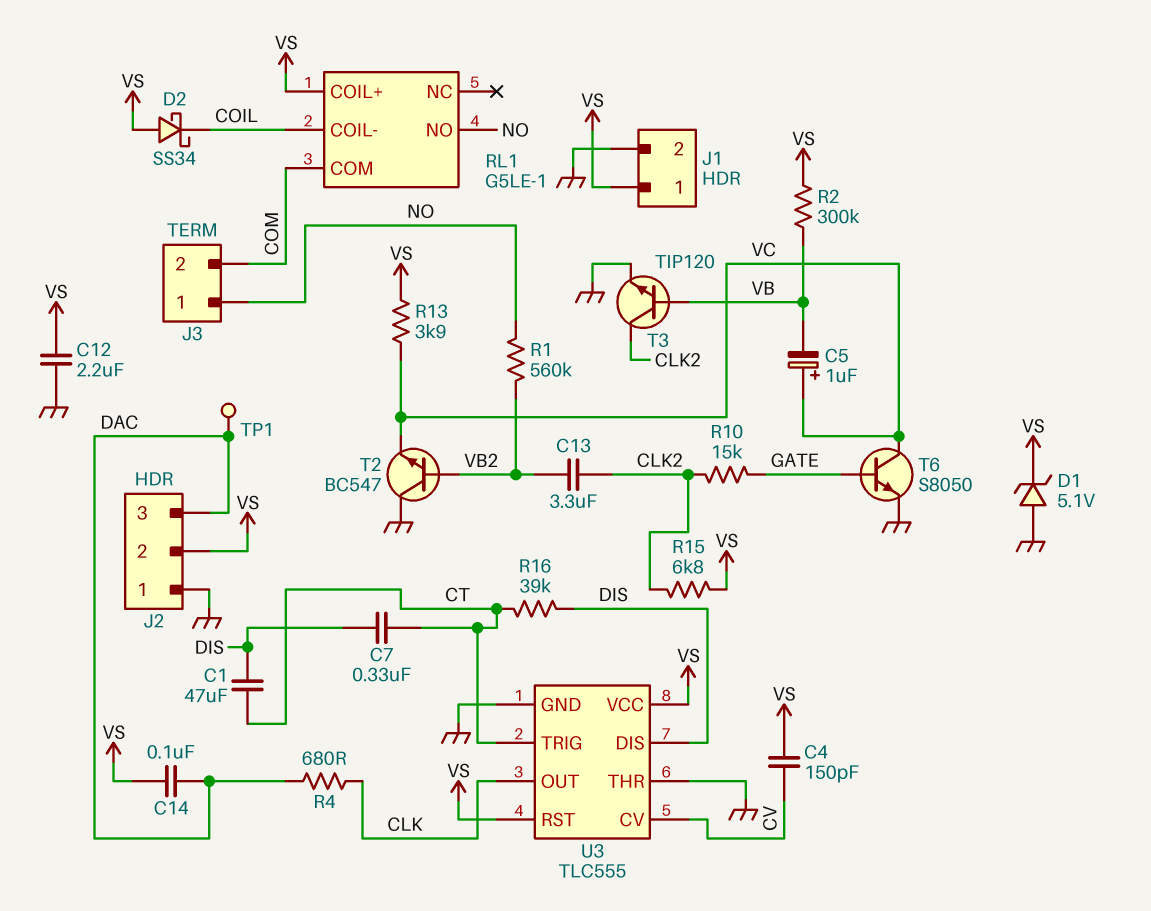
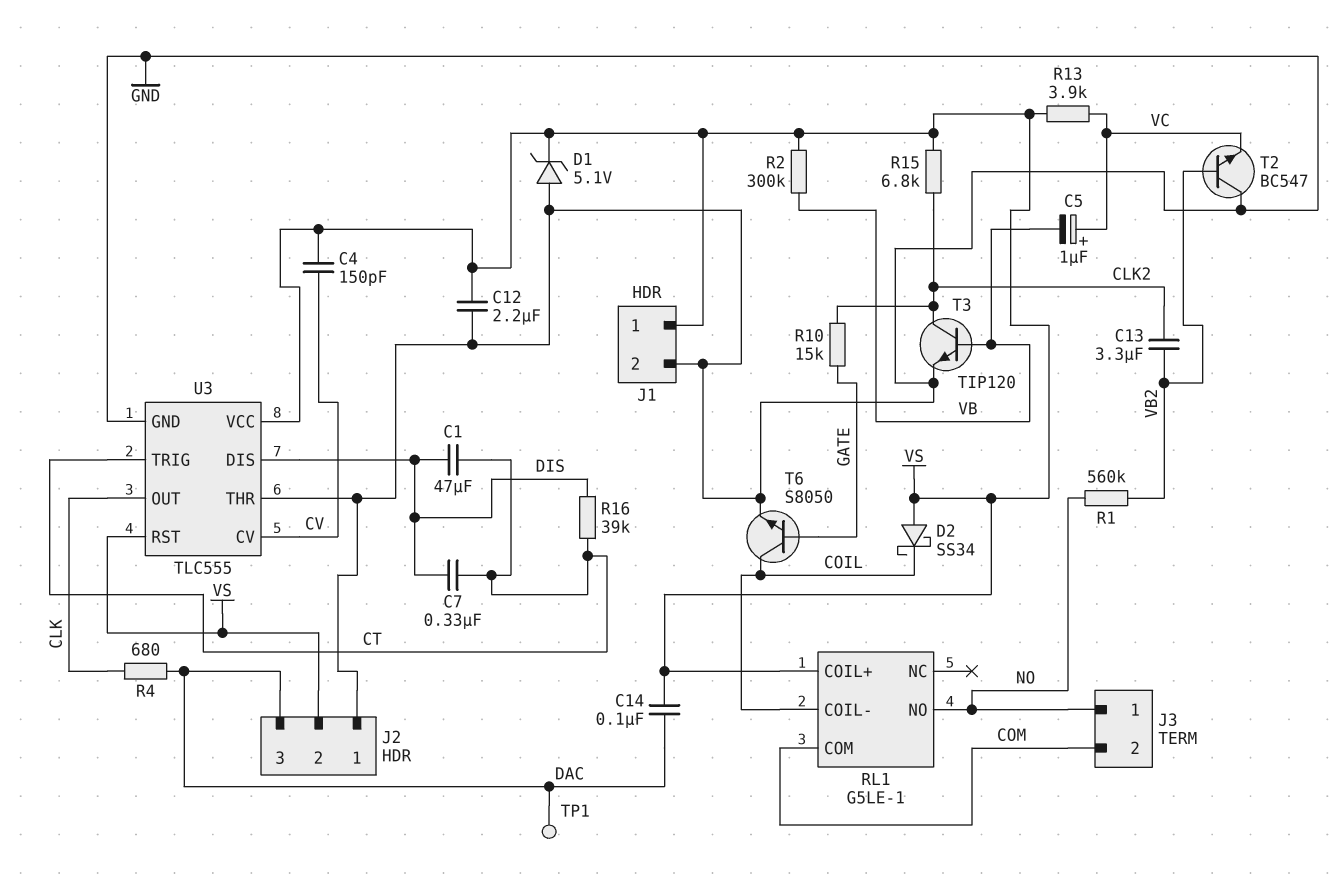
T6: NPN S8050 (B GATE, C VC, E GND) -> NPN S8050 (B GATE, C COIL, E GND)

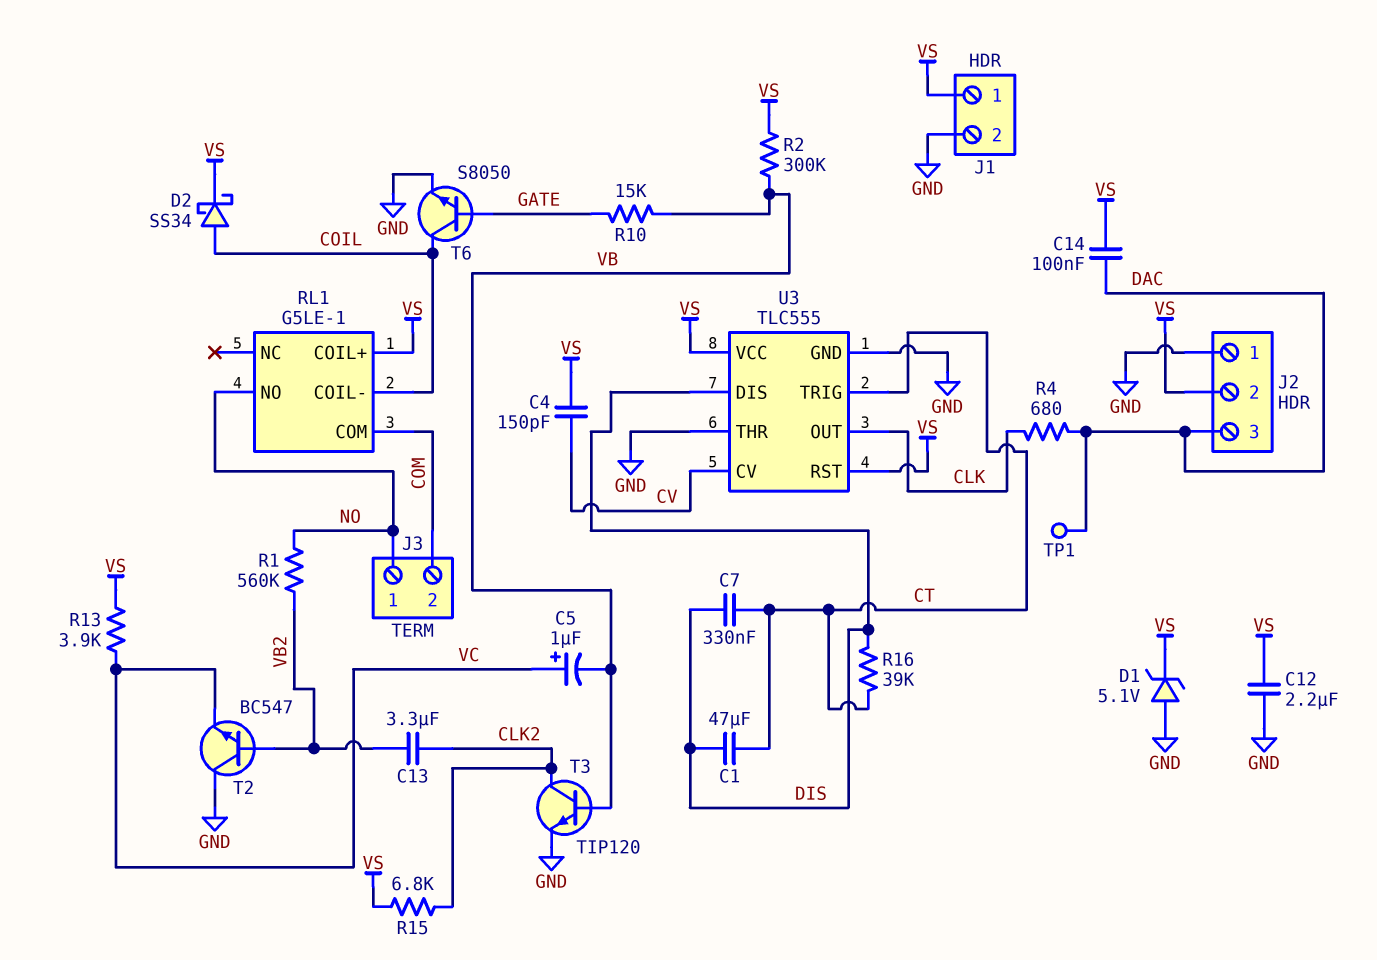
D2: schottky SS34 (A VS, K COIL) -> schottky SS34 (A COIL, K VS)
R10: 15k (CLK2, GATE) -> 15k (GATE, VB)

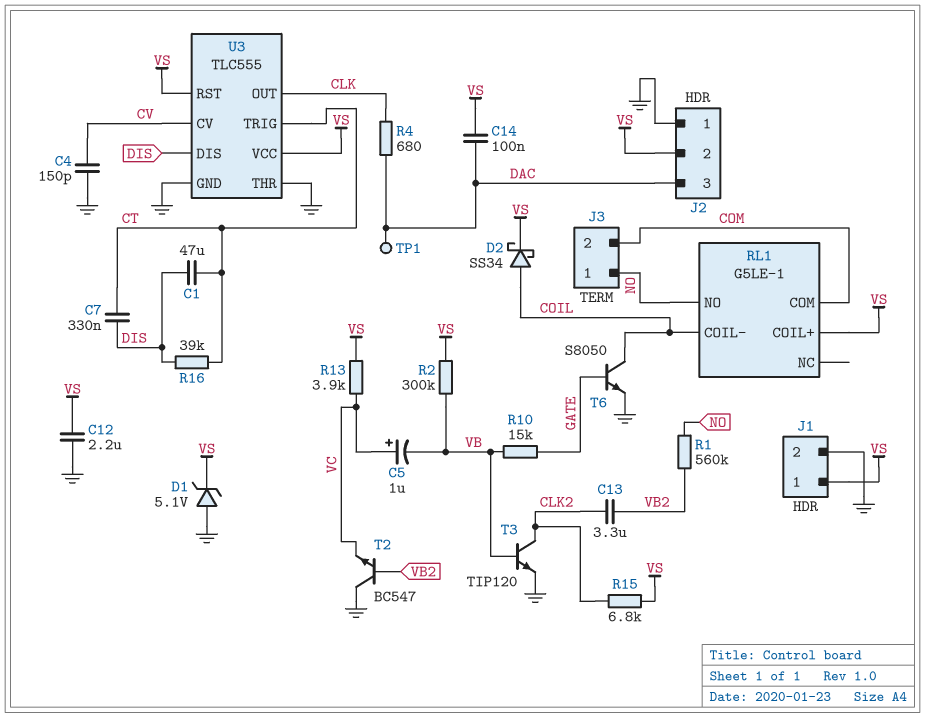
C4: 150pF (CV, VS) -> 150pF (CV, GND)

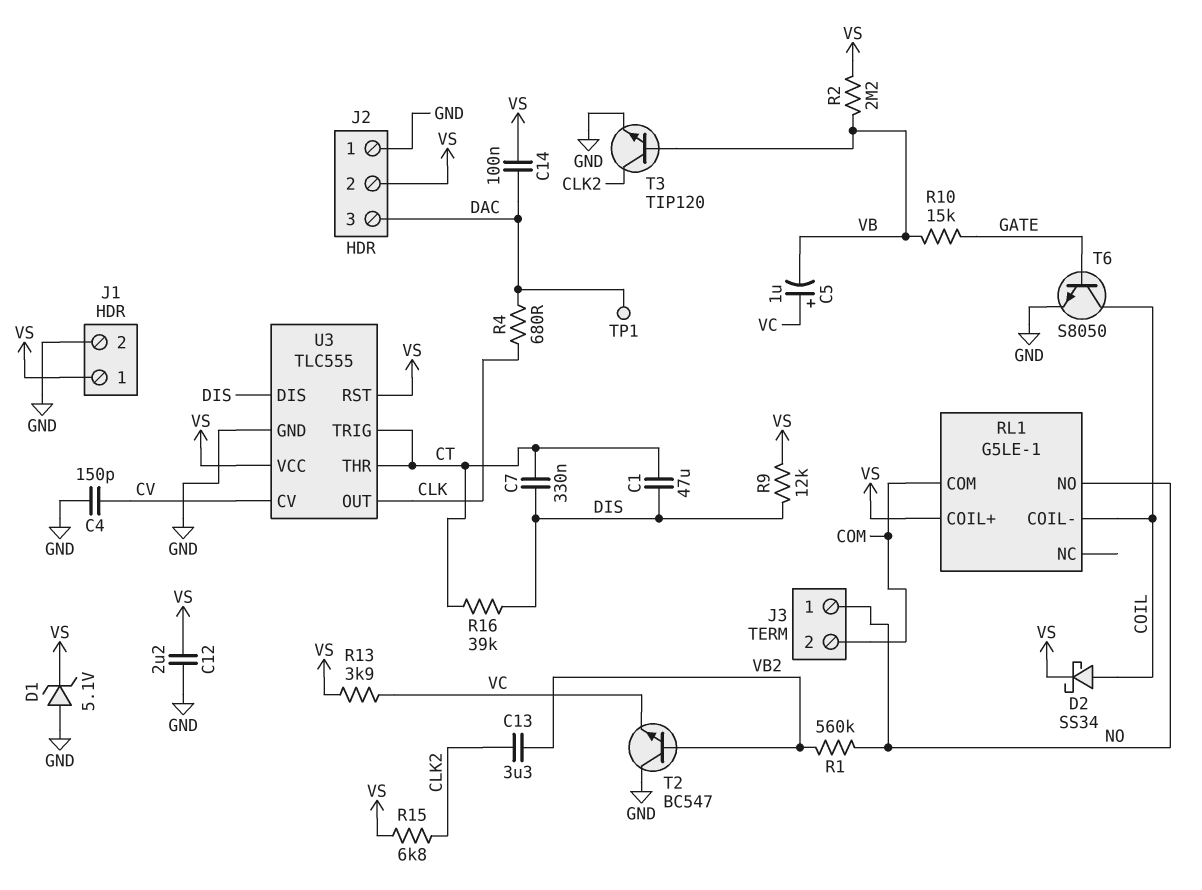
R2: 300k (VB, VS) -> 2.2M (VB, VS)
R9: none -> 12k (DIS, VS)
U3 pin THR: GND -> CT

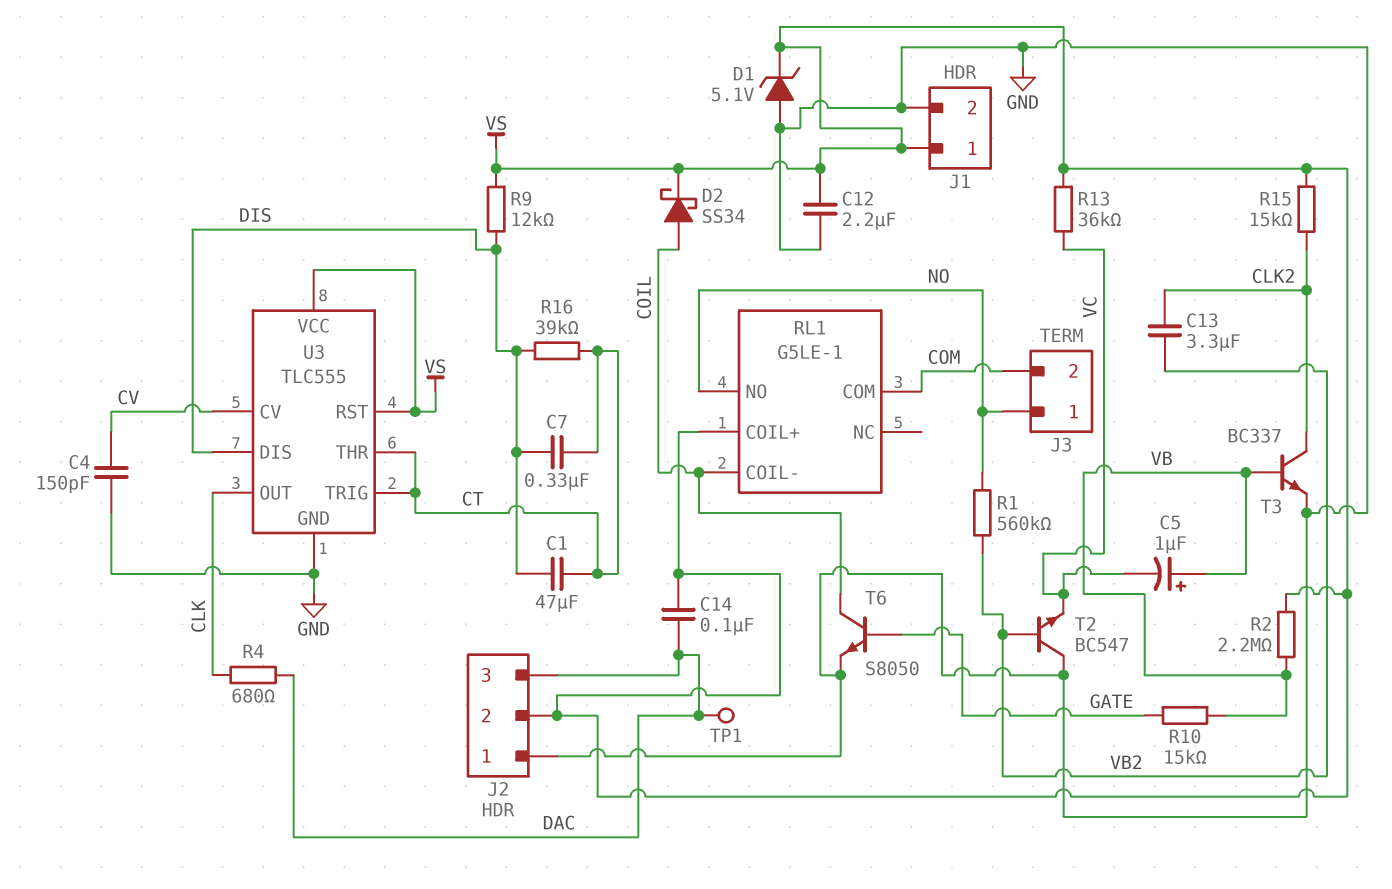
C5: 1uF (plus VC, minus VB) -> 1uF (plus VB, minus VC)
R13: 3.9k (VC, VS) -> 36k (VC, VS)
R15: 6.8k (CLK2, VS) -> 15k (CLK2, VS)
T3: NPN TIP120 (B VB, C CLK2, E GND) -> NPN BC337 (B VB, C CLK2, E GND)

